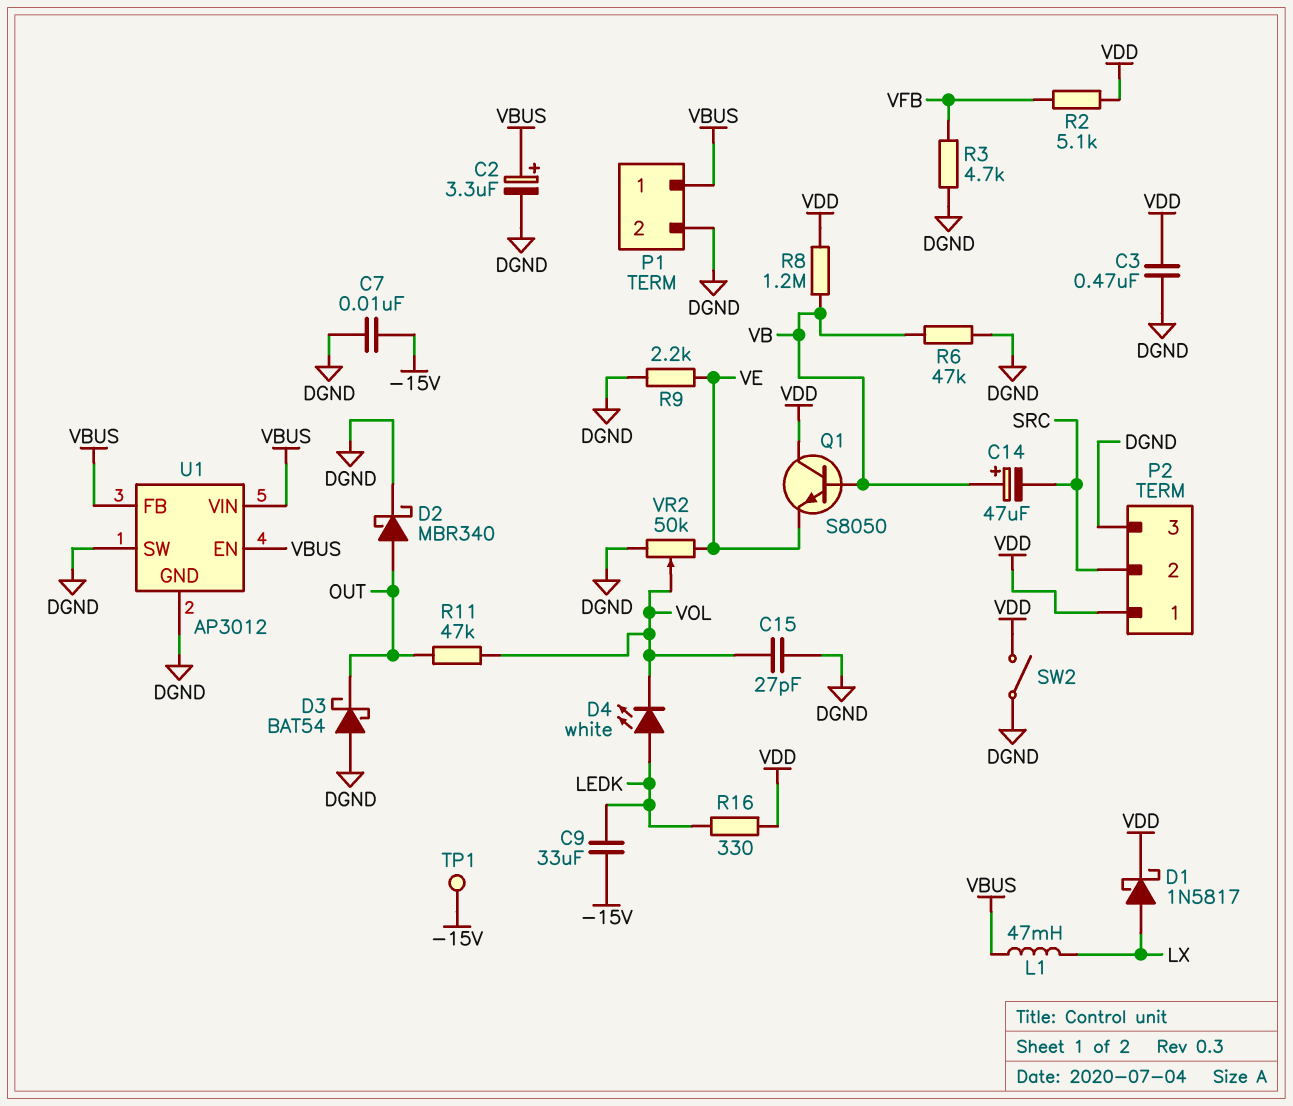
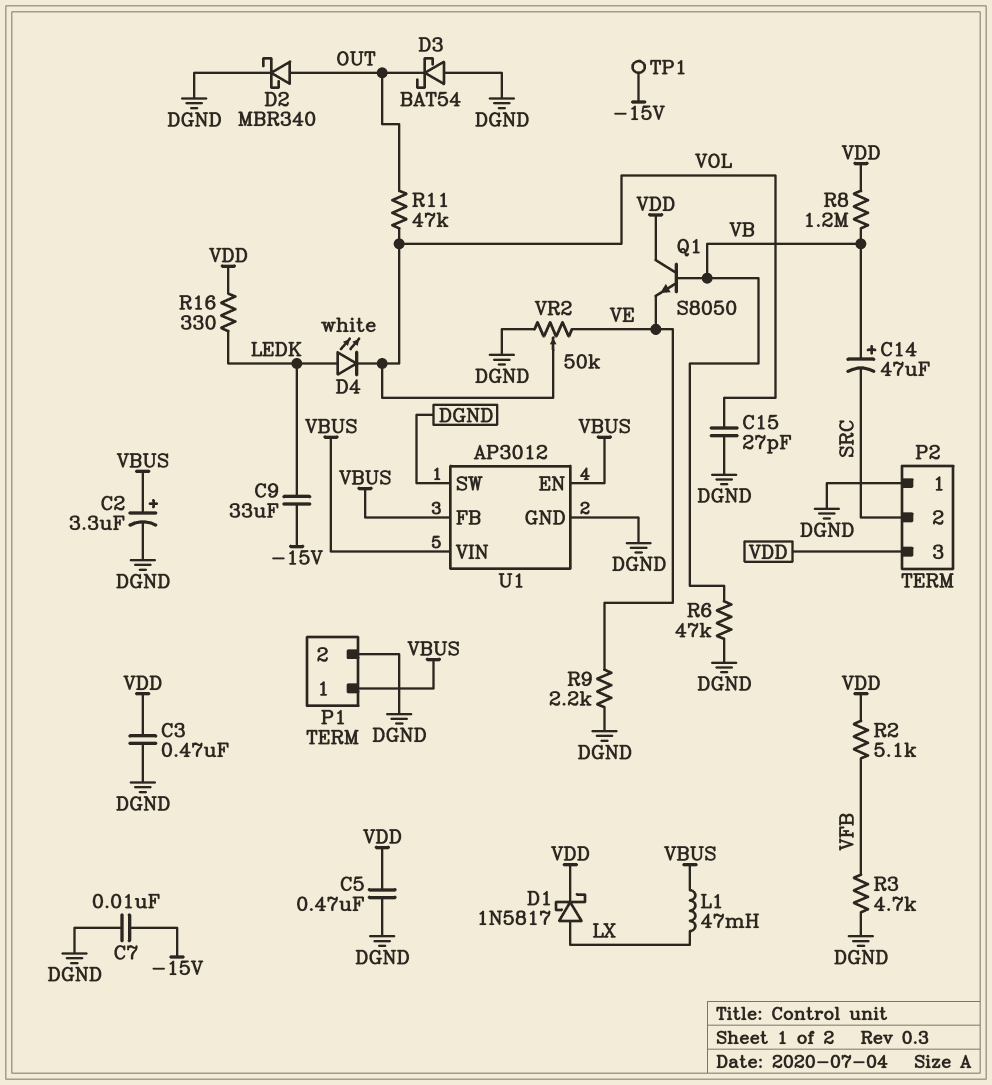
C5: none -> 470nF (DGND, VDD)
P2 pin 1: VDD -> DGND
P2 pin 3: DGND -> VDD
SW2: switch (DGND, VDD) -> none

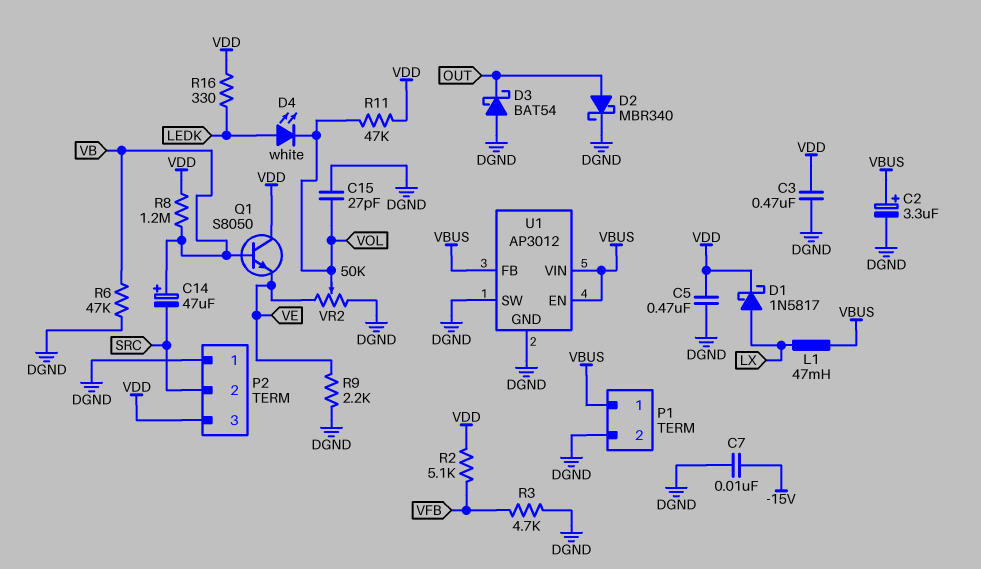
C9: 33uF (-15V, LEDK) -> none
R11: 47k (OUT, VOL) -> 47k (VDD, VOL)
TP1: test point (-15V) -> none

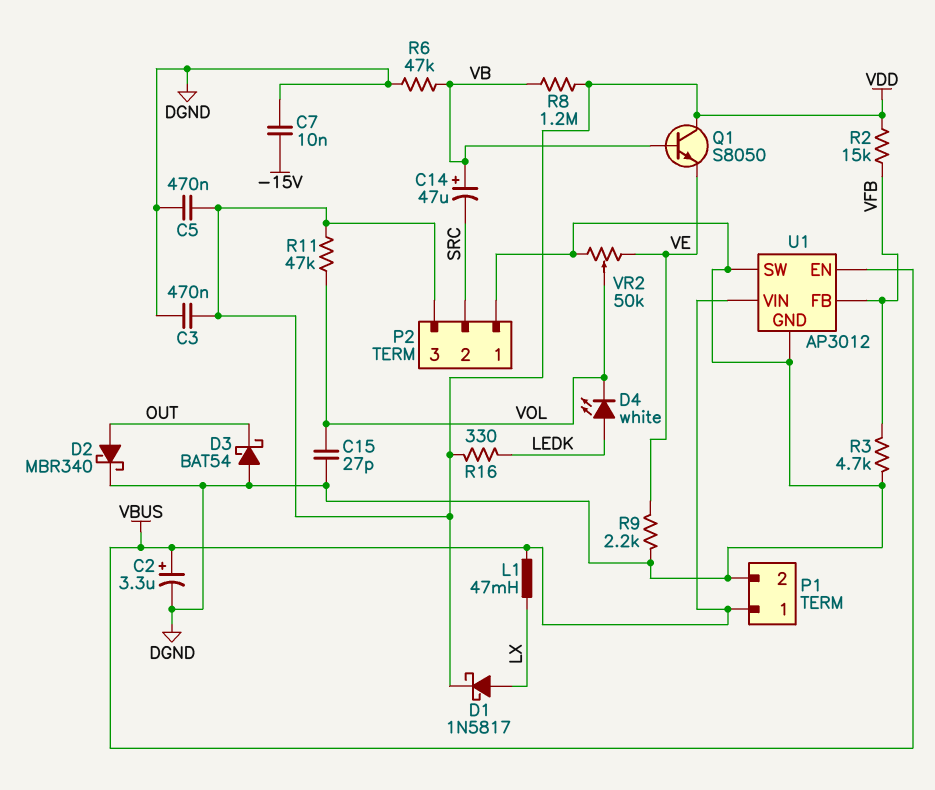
R2: 5.1k (VDD, VFB) -> 15k (VDD, VFB)
U1 pin FB: VBUS -> VFB

